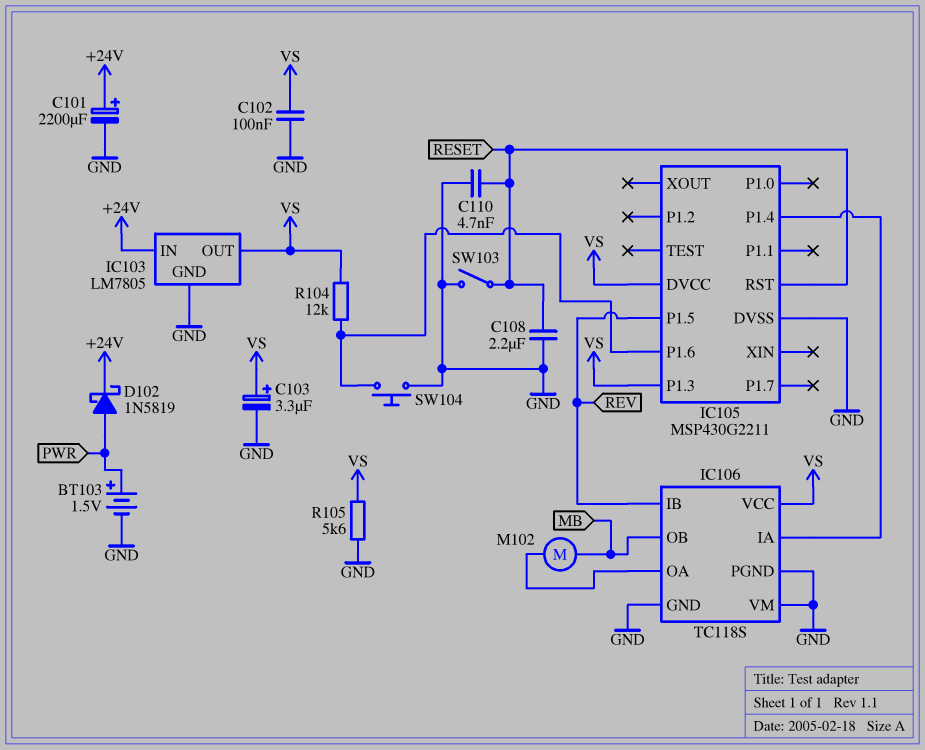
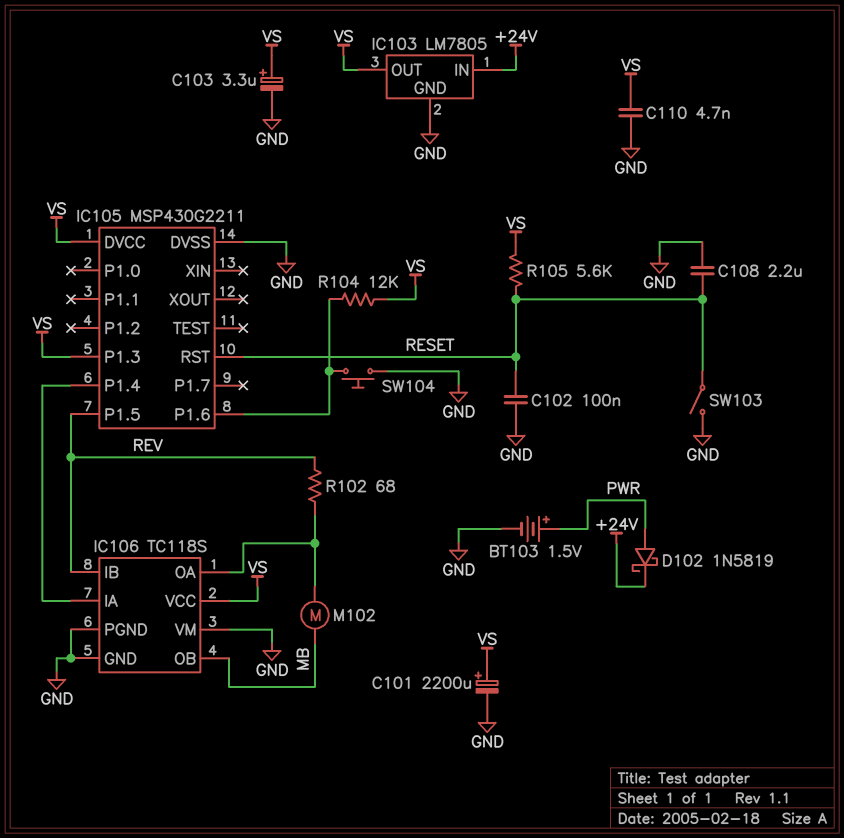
C101: 2200uF (plus +24V, minus GND) -> 2200uF (plus VS, minus GND)
C102: 100nF (GND, VS) -> 100nF (GND, RESET)
C110: 4.7nF (GND, RESET) -> 4.7nF (GND, VS)
R102: none -> 68 (IC106/OA, REV)
R105: 5.6k (GND, VS) -> 5.6k (RESET, VS)

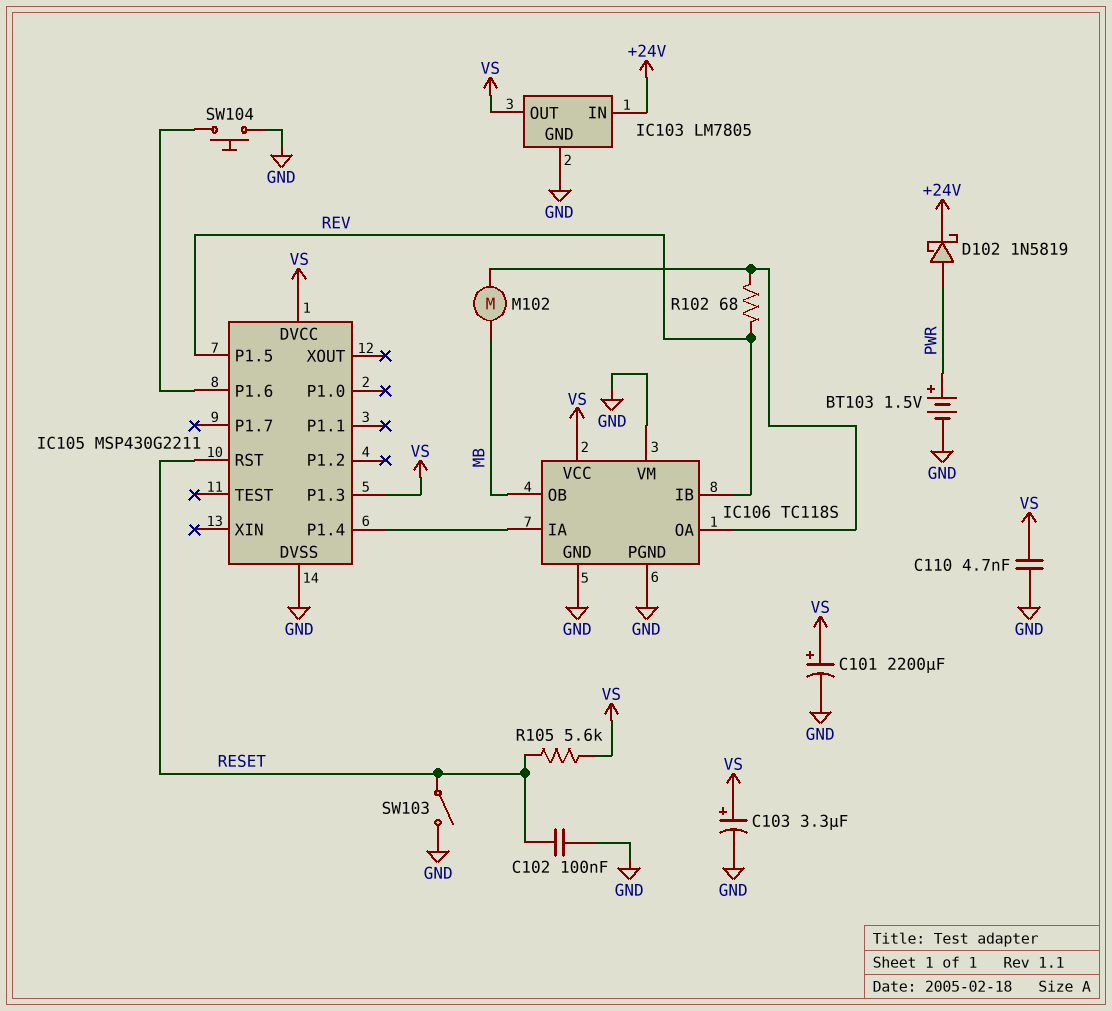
C108: 2.2uF (GND, RESET) -> none
R104: 12k (IC105/P1.6, VS) -> none

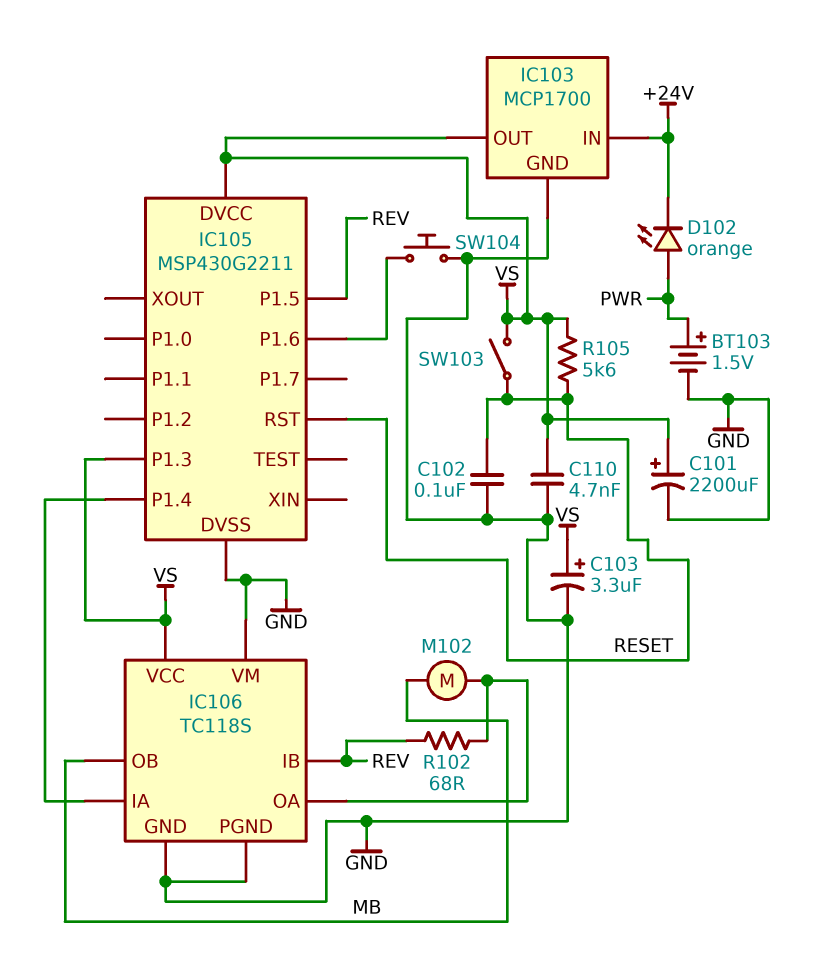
D102: schottky 1N5819 (A PWR, K +24V) -> LED orange (A PWR, K +24V)
IC103: LM7805 -> MCP1700
SW103: switch (GND, RESET) -> switch (RESET, VS)

